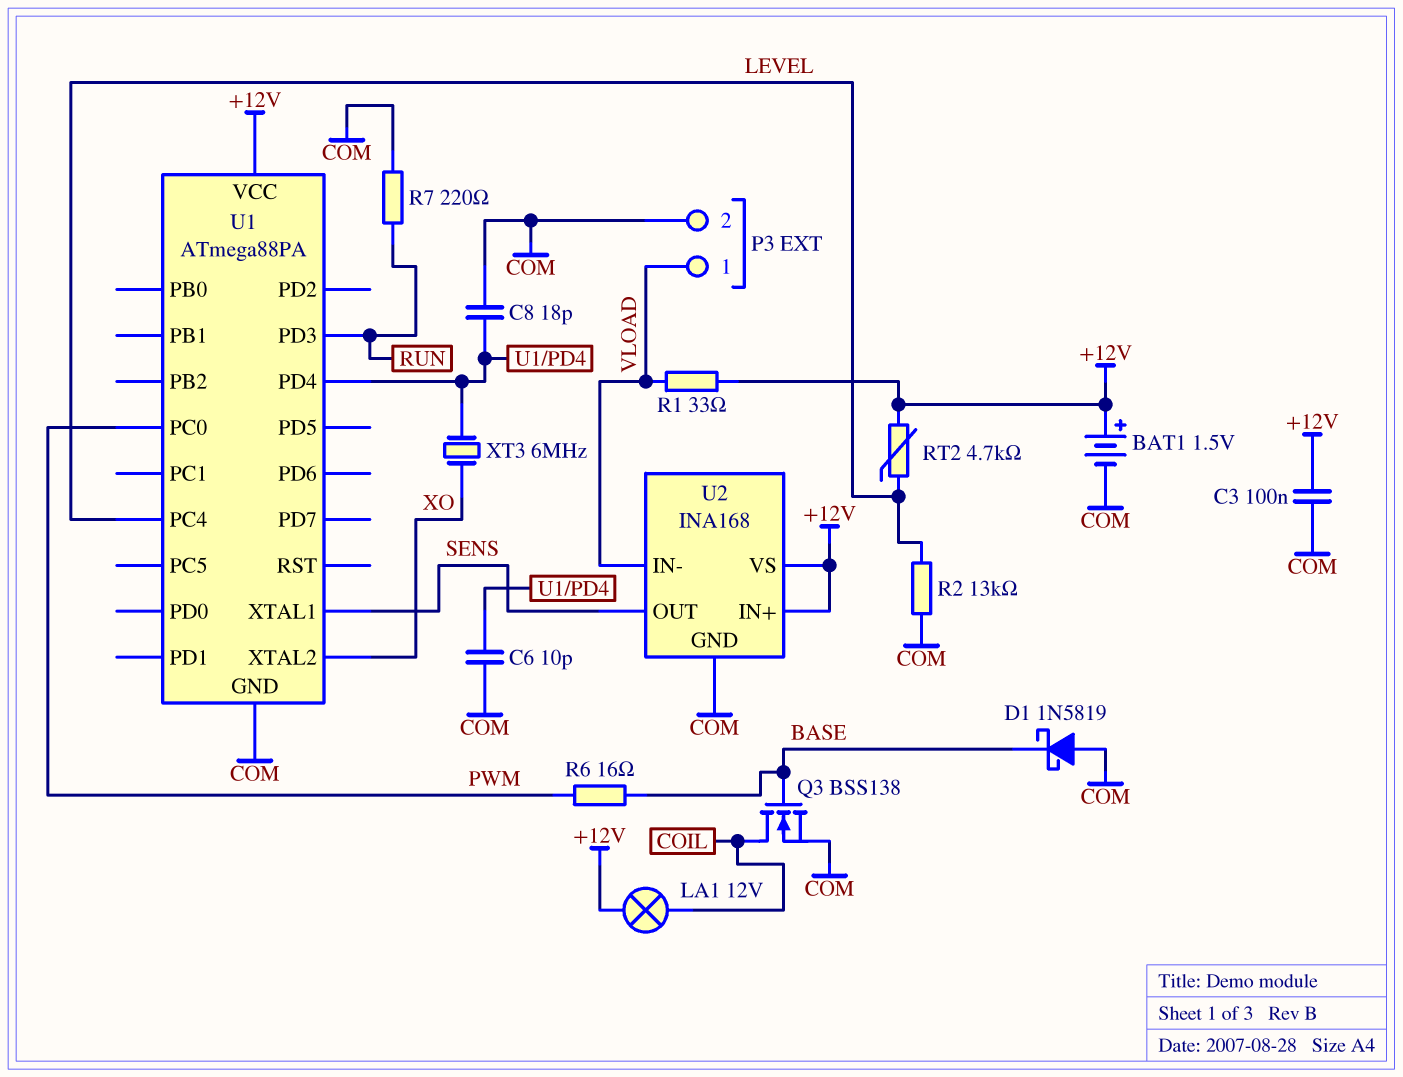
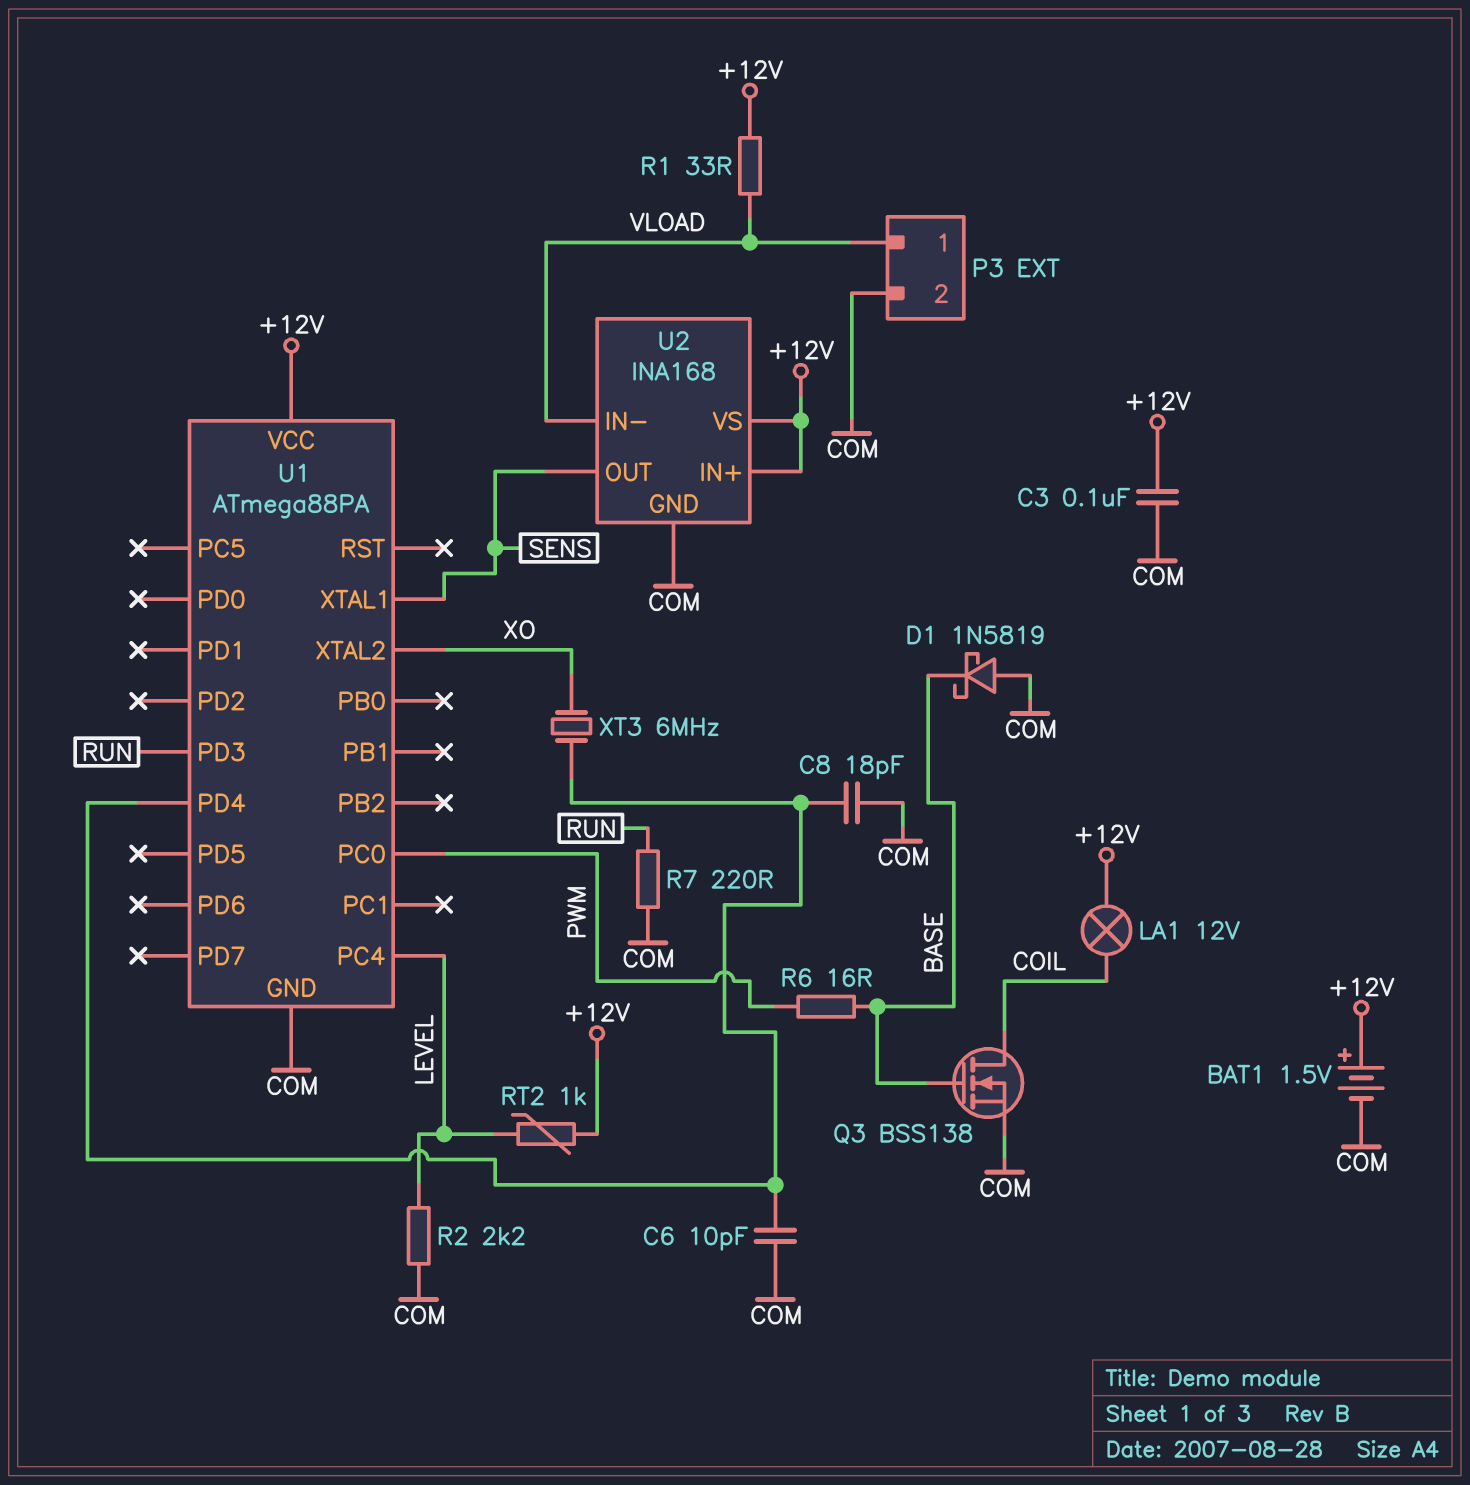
R2: 13k (COM, LEVEL) -> 2.2k (COM, LEVEL)
RT2: 4.7k (+12V, LEVEL) -> 1k (+12V, LEVEL)

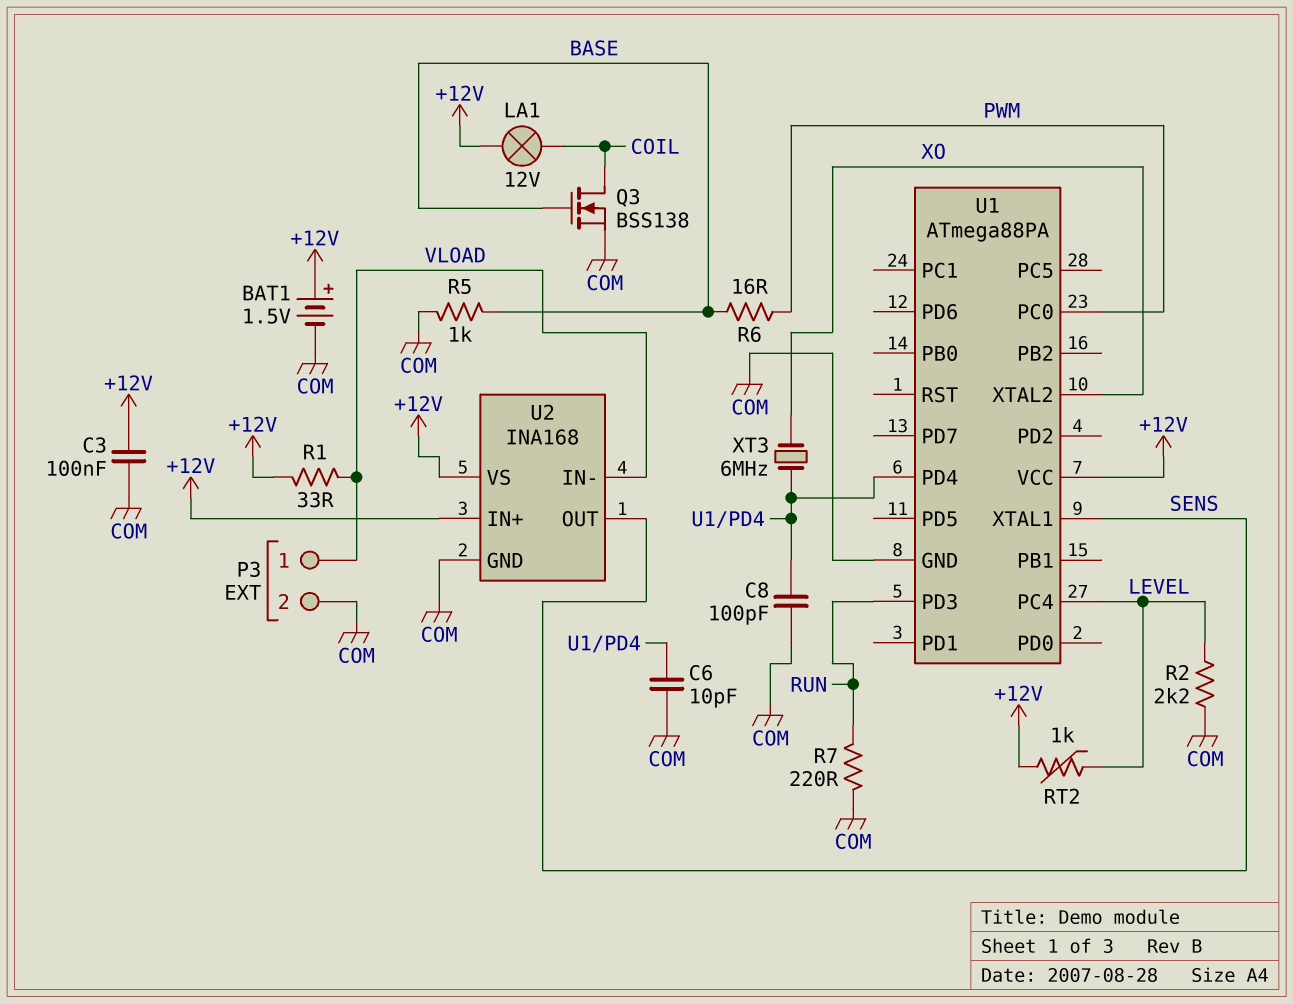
C8: 18pF (COM, U1/PD4) -> 100pF (COM, U1/PD4)
D1: schottky 1N5819 (A COM, K BASE) -> none
R5: none -> 1k (BASE, COM)

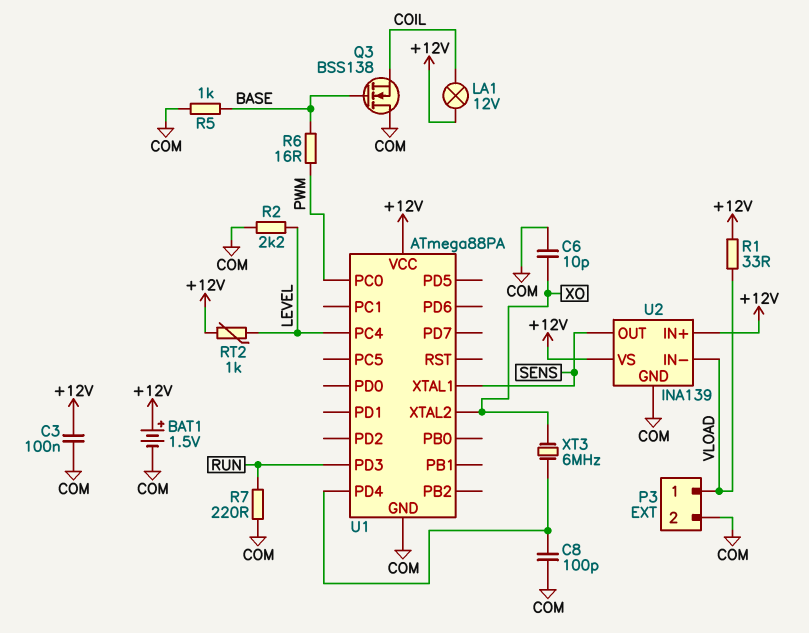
C6: 10pF (COM, U1/PD4) -> 10pF (COM, XO)
Q3: NMOS BSS138 (G BASE, D COIL, S COM) -> NMOS BSS138 (G BASE, D COM, S COIL)
U2: INA168 -> INA139

